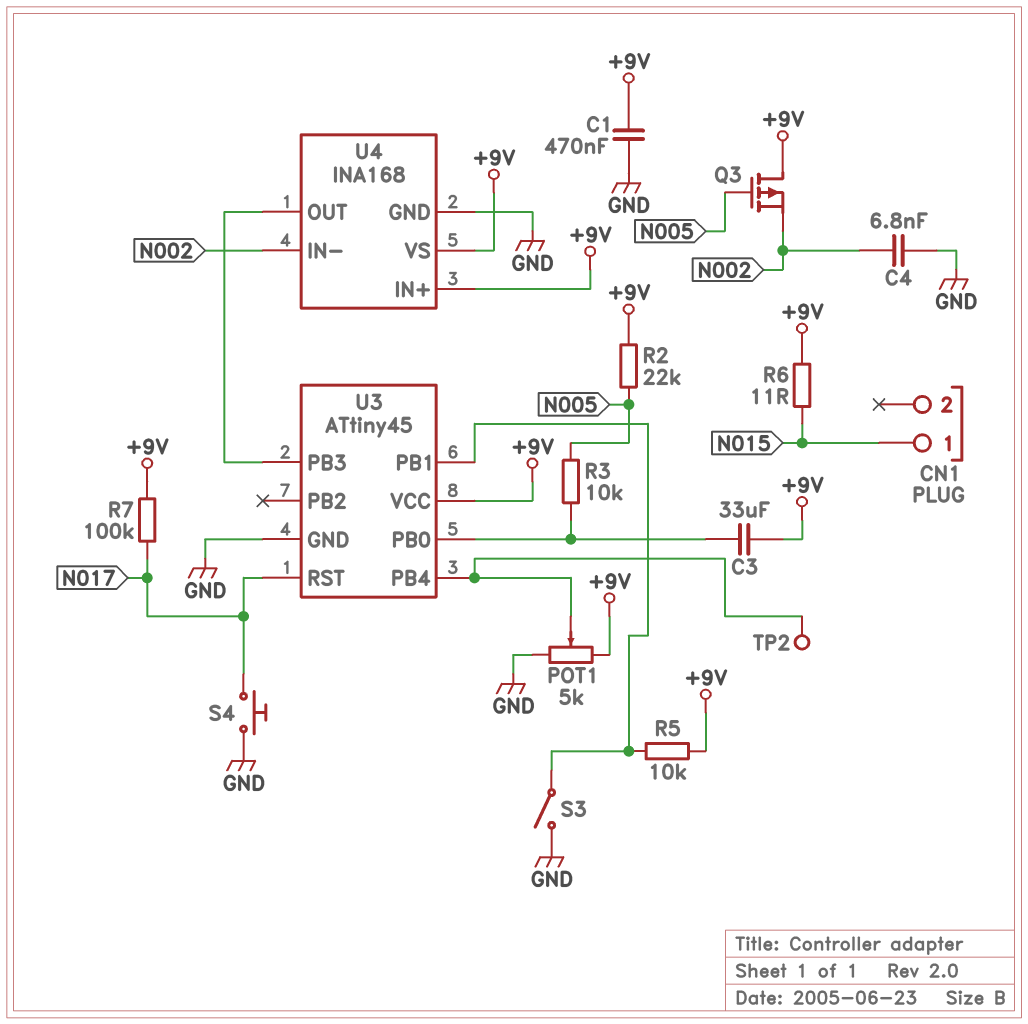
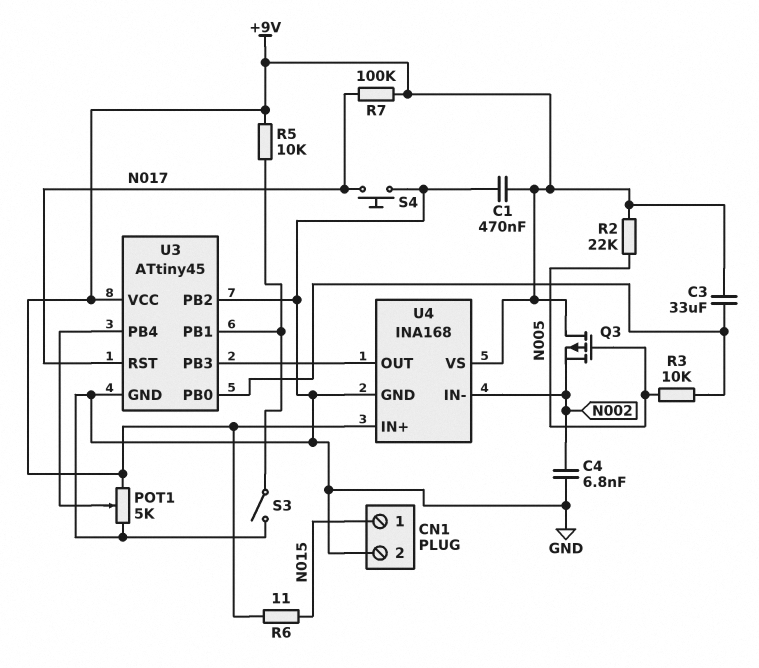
CN1 pin 2: none -> GND
TP2: test point (U3/PB4) -> none
U3 pin PB2: none -> GND

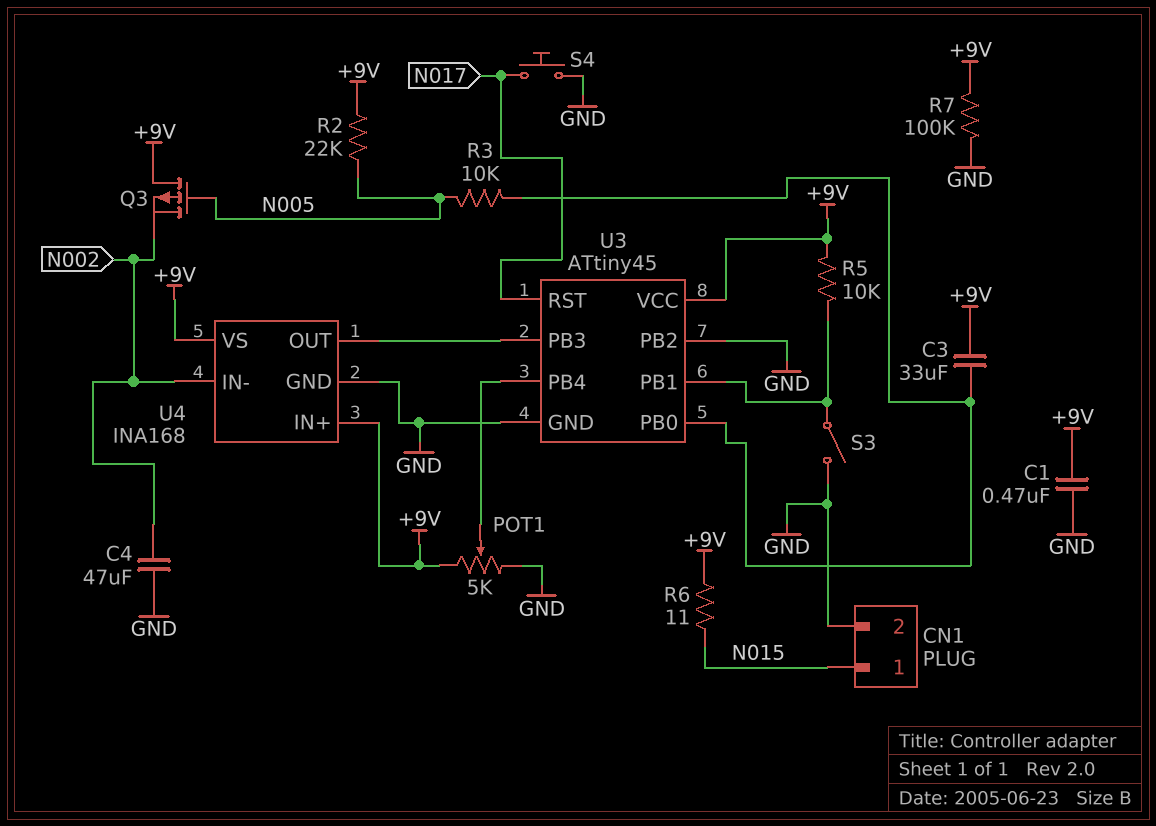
C4: 6.8nF (GND, N002) -> 47uF (GND, N002)
R7: 100k (+9V, N017) -> 100k (+9V, GND)

